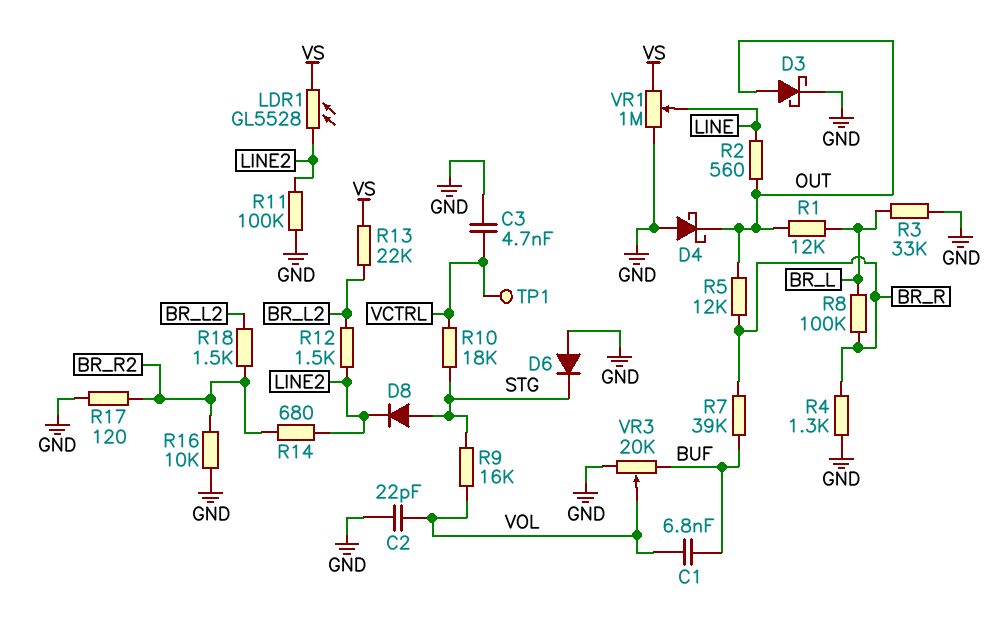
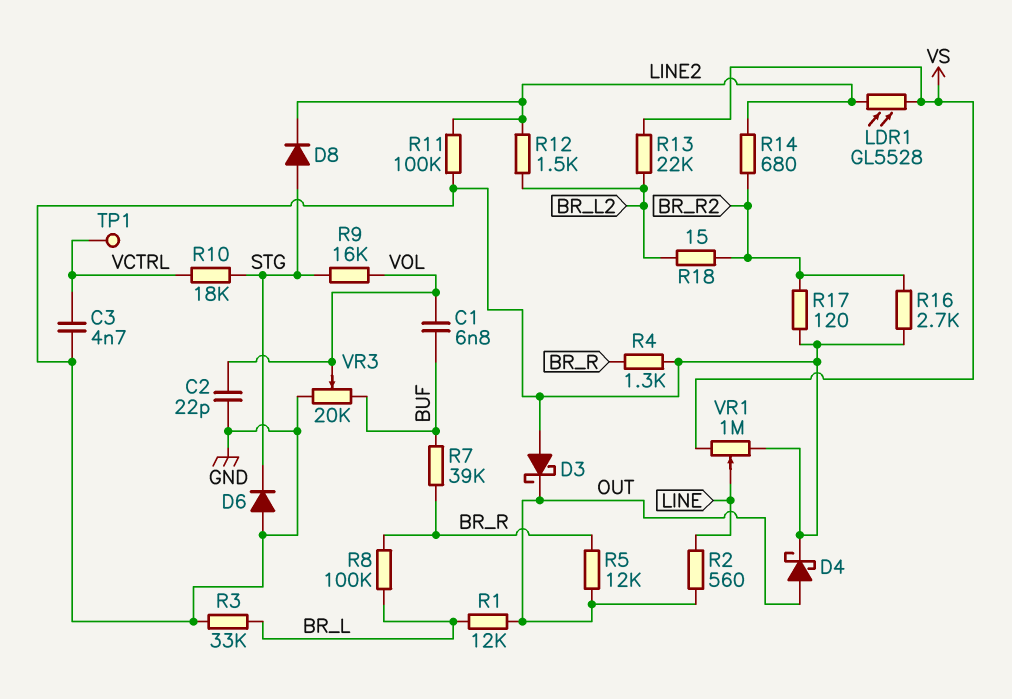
D3: schottky (A OUT, K GND) -> schottky (A GND, K OUT)
D4: schottky (A GND, K OUT) -> schottky (A OUT, K GND)
R16: 10k (BR_R2, GND) -> 2.7k (BR_R2, GND)
R18: 1.5k (BR_L2, BR_R2) -> 15 (BR_L2, BR_R2)

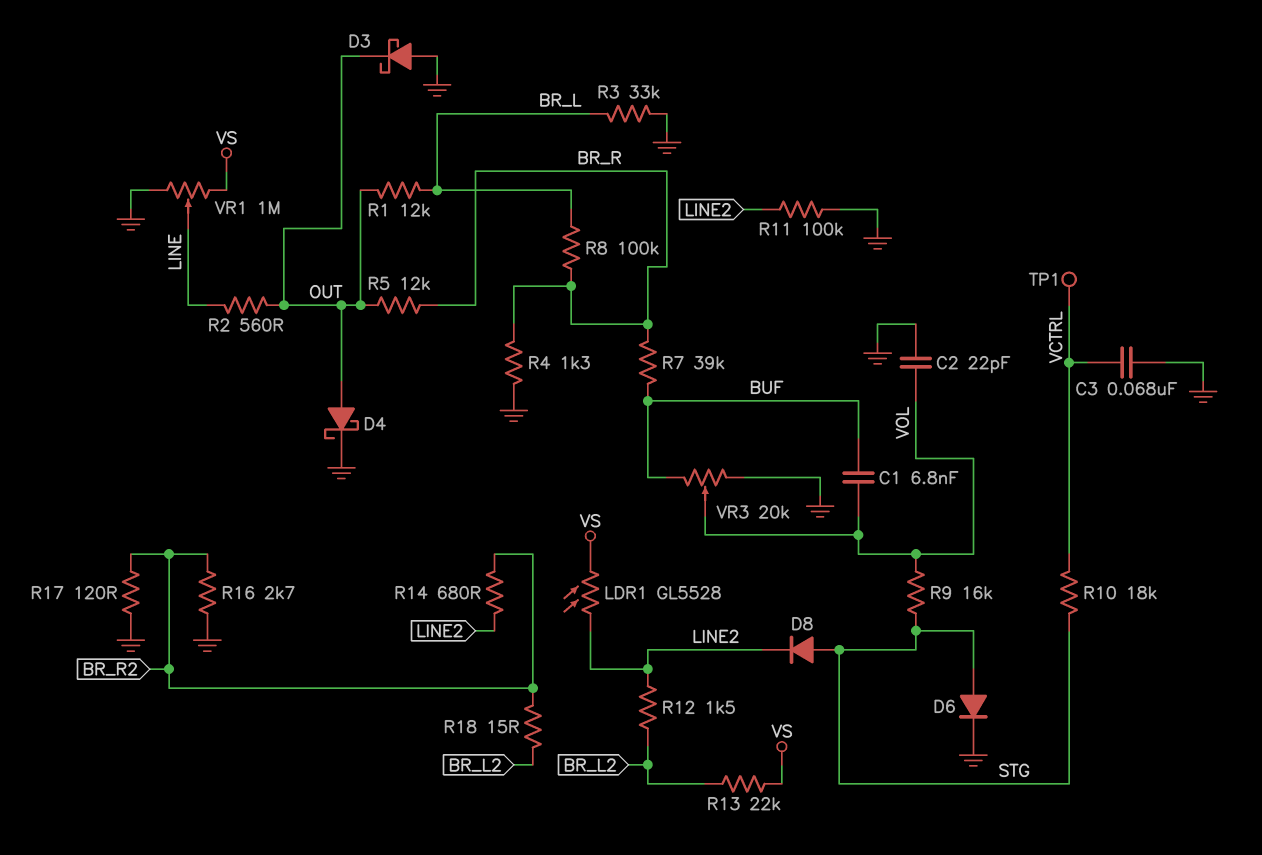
C3: 4.7nF (GND, VCTRL) -> 68nF (GND, VCTRL)
D6: diode (A GND, K STG) -> diode (A STG, K GND)

